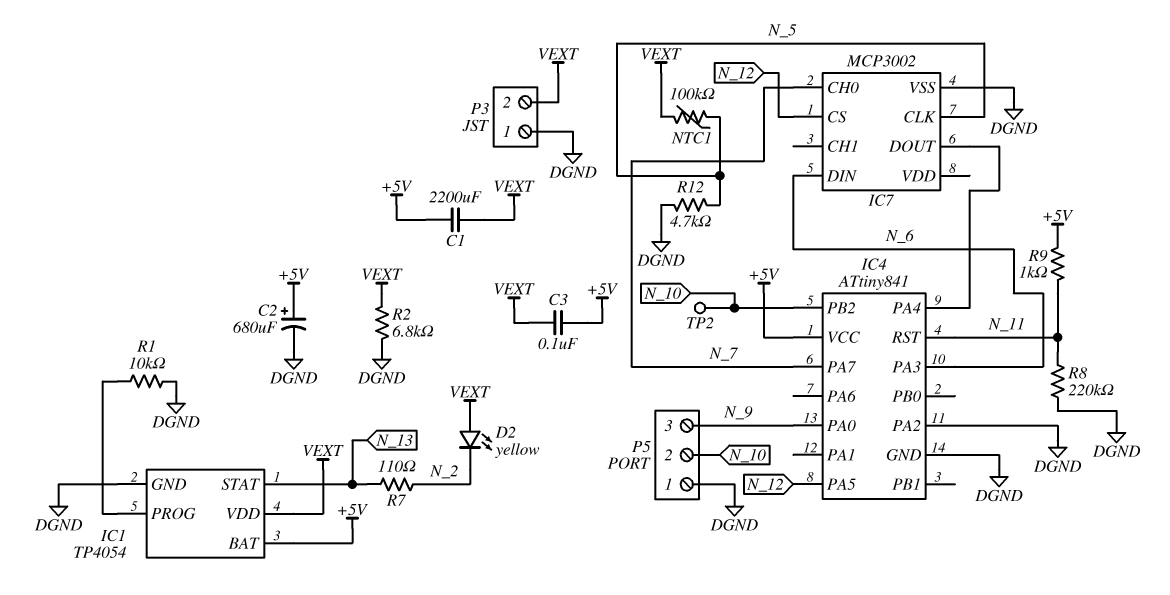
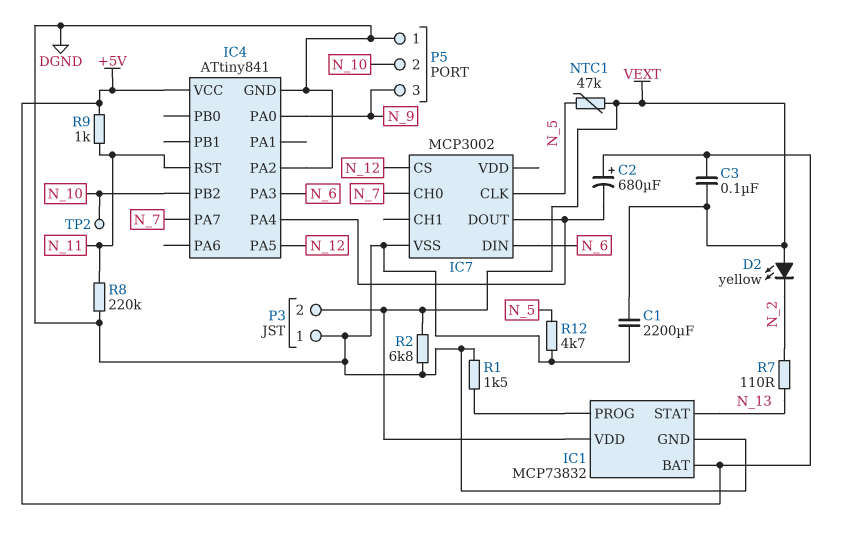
C1: 2200uF (+5V, VEXT) -> 2200uF (DGND, VEXT)
C2: 680uF (plus +5V, minus DGND) -> 680uF (plus +5V, minus IC4/PA4)
IC1: TP4054 -> MCP73832
NTC1: 100k (N_5, VEXT) -> 47k (N_5, VEXT)
R1: 10k (DGND, IC1/PROG) -> 1.5k (DGND, IC1/PROG)

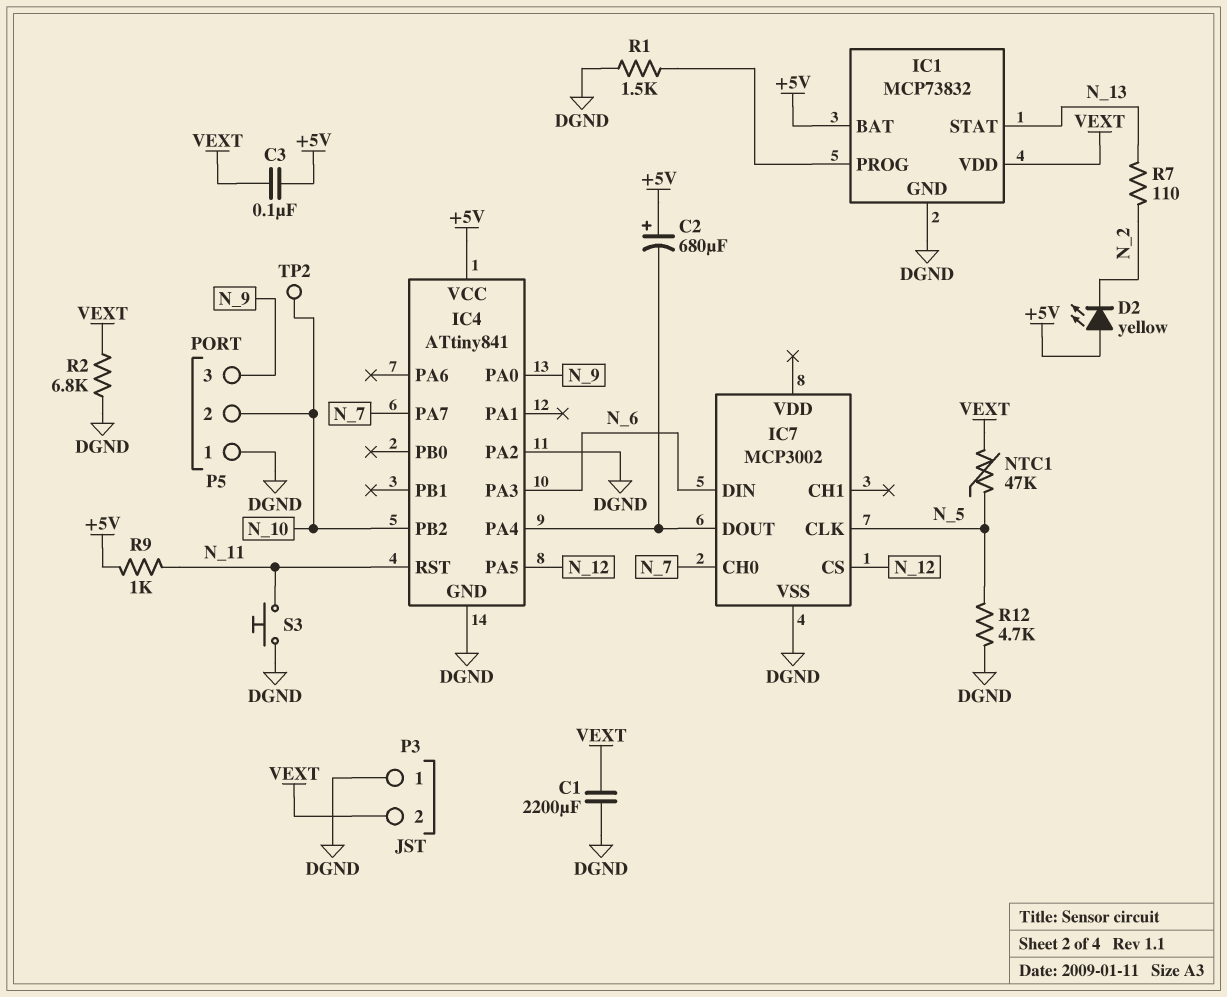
D2: LED yellow (A VEXT, K N_2) -> LED yellow (A +5V, K N_2)
R8: 220k (DGND, N_11) -> none
S3: none -> button (DGND, N_11)

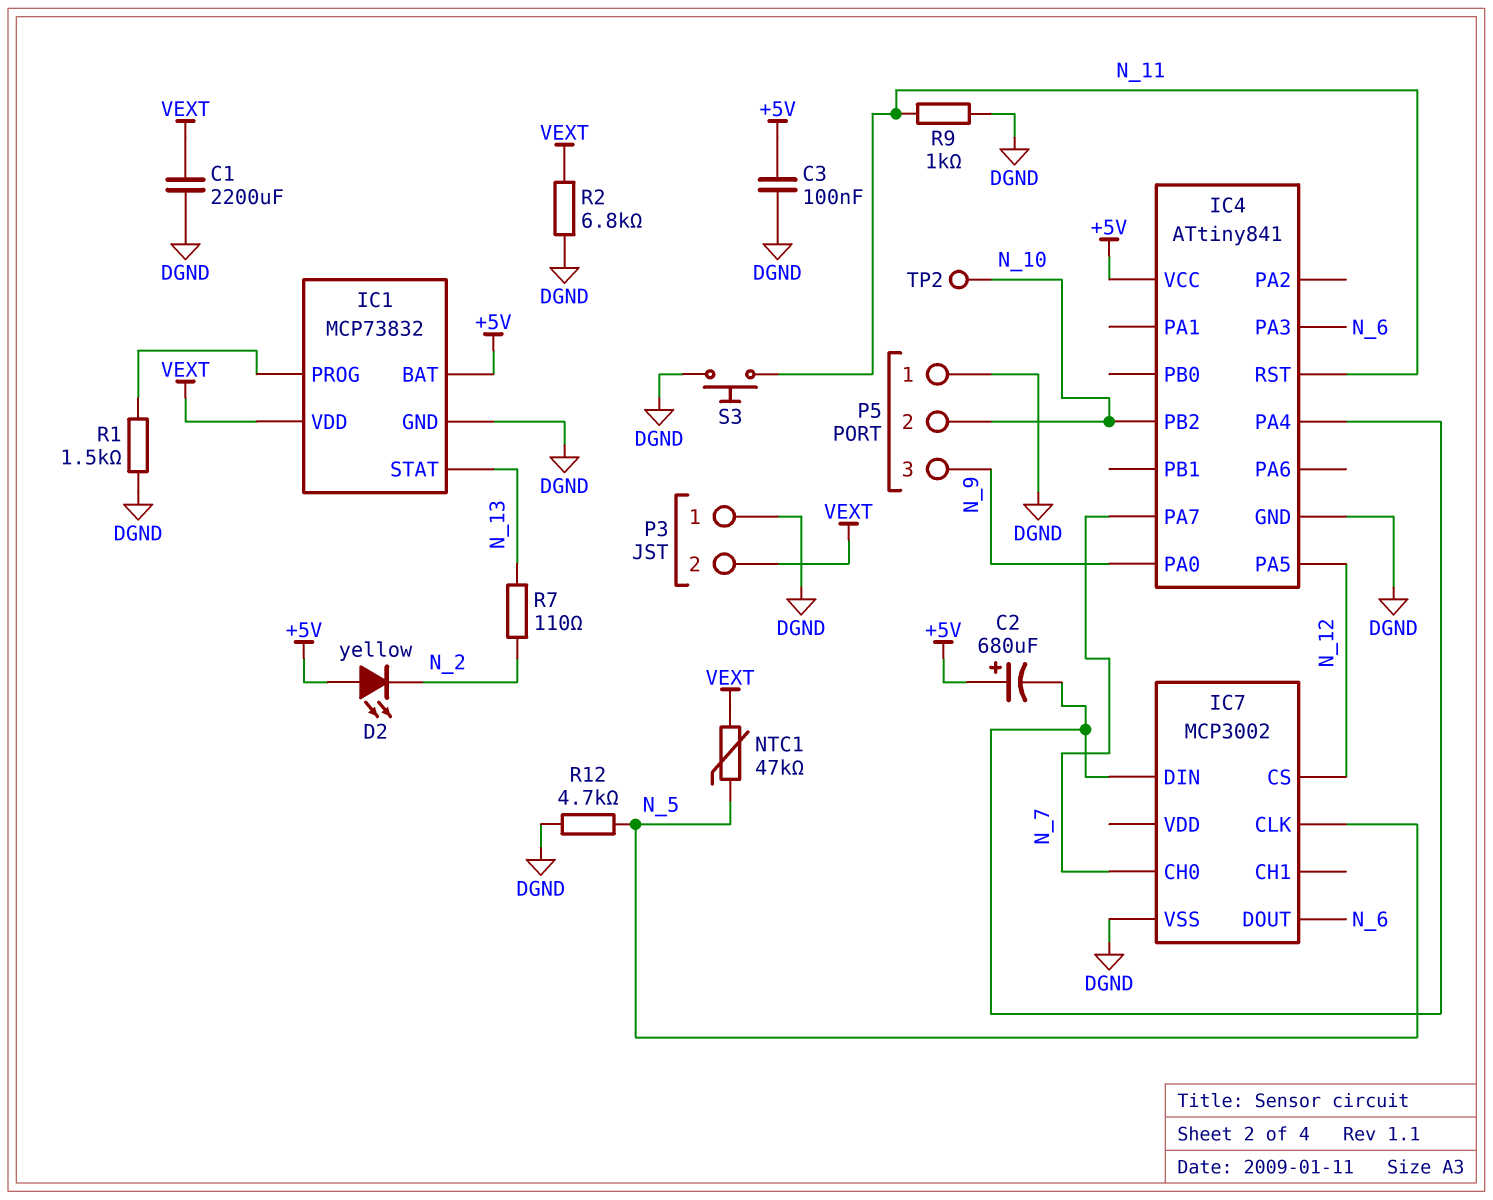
C3: 100nF (+5V, VEXT) -> 100nF (+5V, DGND)
IC4 pin PA2: DGND -> none
IC7 pin DIN: N_6 -> IC4/PA4
IC7 pin DOUT: IC4/PA4 -> N_6
R9: 1k (+5V, N_11) -> 1k (DGND, N_11)

